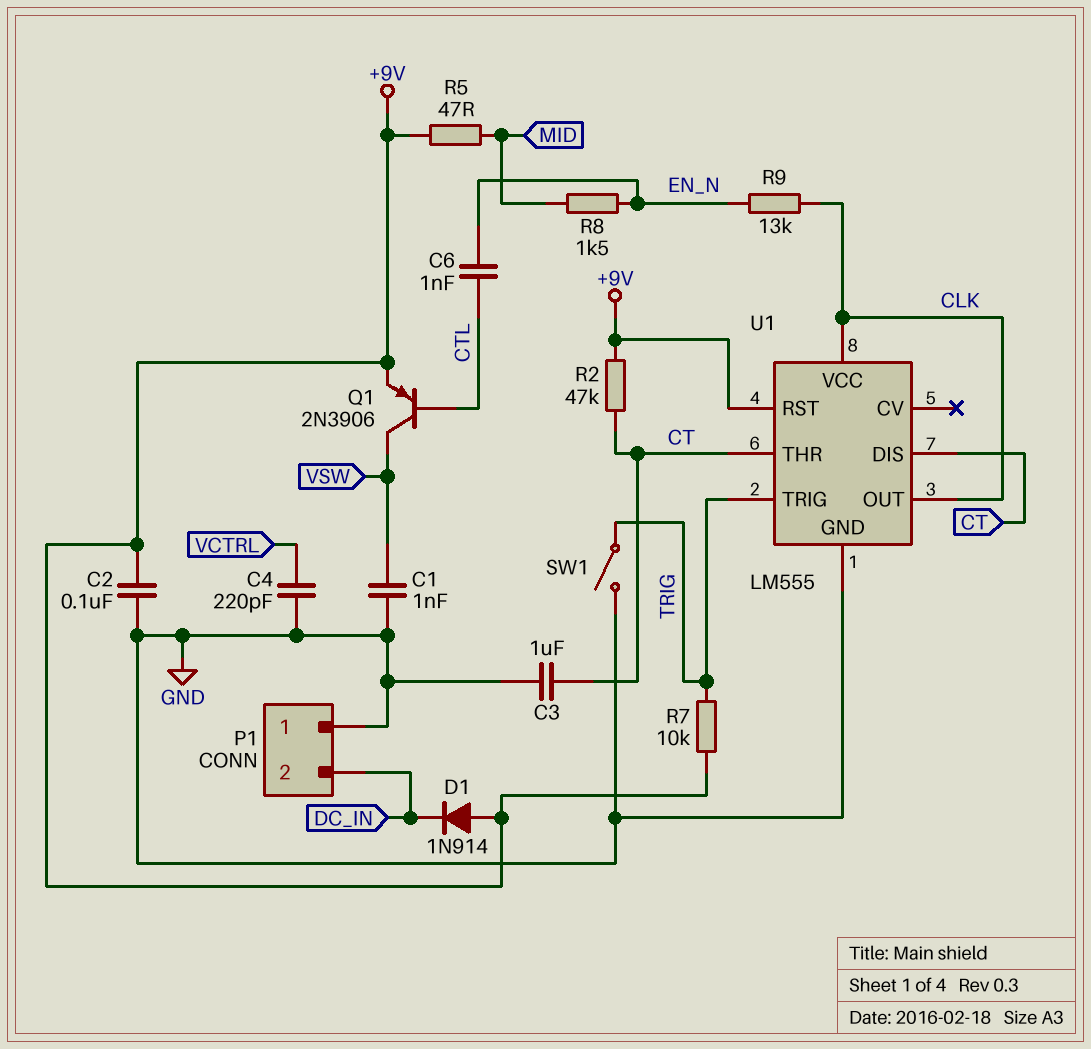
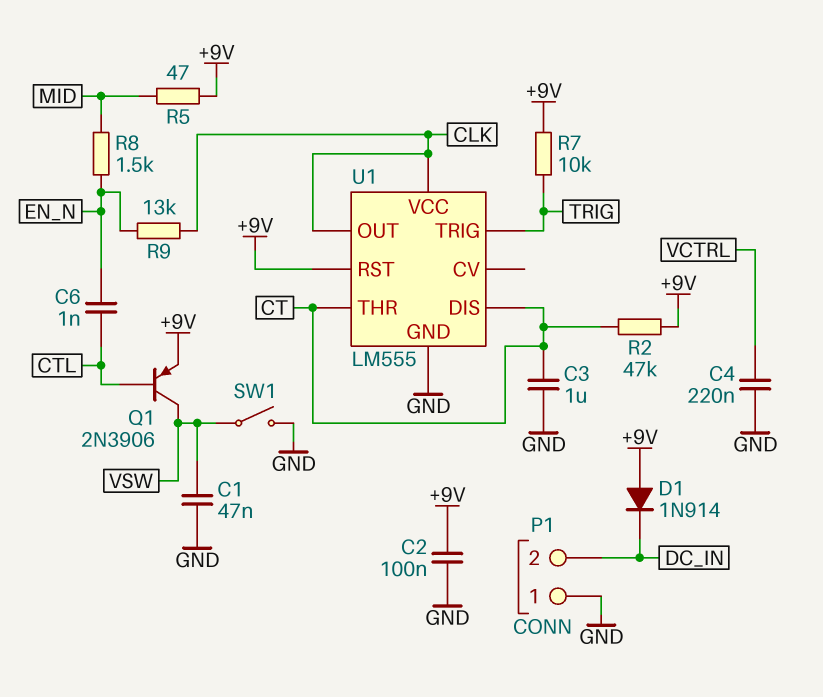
C1: 1nF (GND, VSW) -> 47nF (GND, VSW)
C4: 220pF (GND, VCTRL) -> 220nF (GND, VCTRL)
SW1: switch (GND, TRIG) -> switch (GND, VSW)

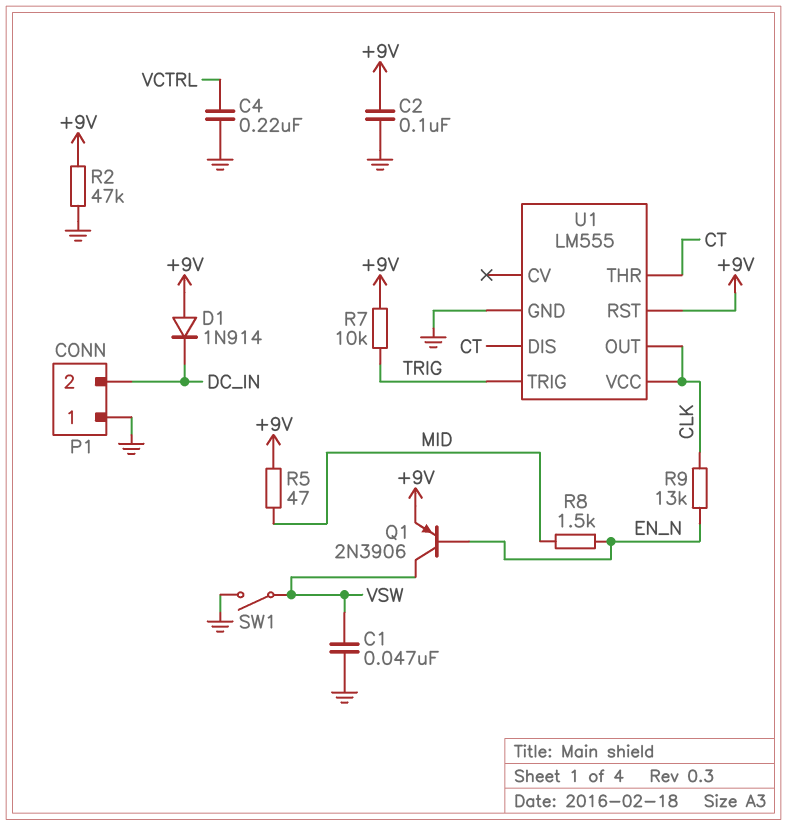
C3: 1uF (CT, GND) -> none
C6: 1nF (CTL, EN_N) -> none
Q1: PNP 2N3906 (B CTL, C VSW, E +9V) -> PNP 2N3906 (B EN_N, C VSW, E +9V)
R2: 47k (+9V, CT) -> 47k (+9V, GND)

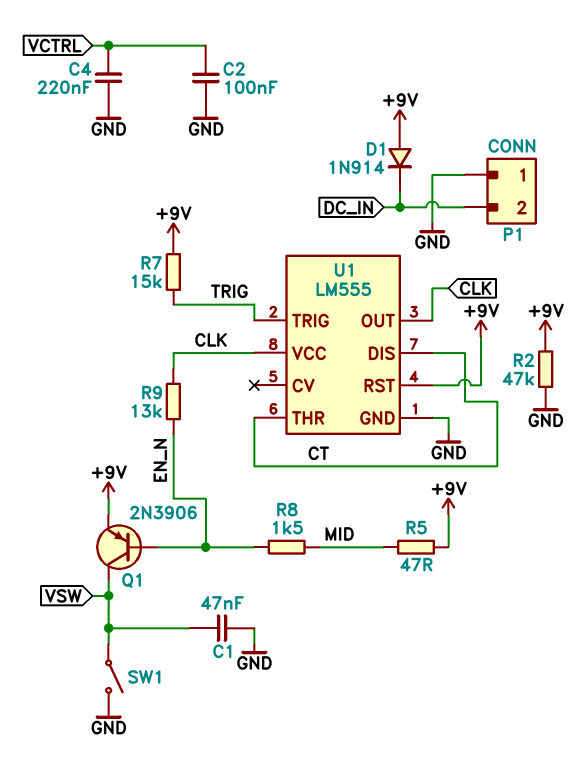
C2: 100nF (+9V, GND) -> 100nF (GND, VCTRL)
R7: 10k (+9V, TRIG) -> 15k (+9V, TRIG)

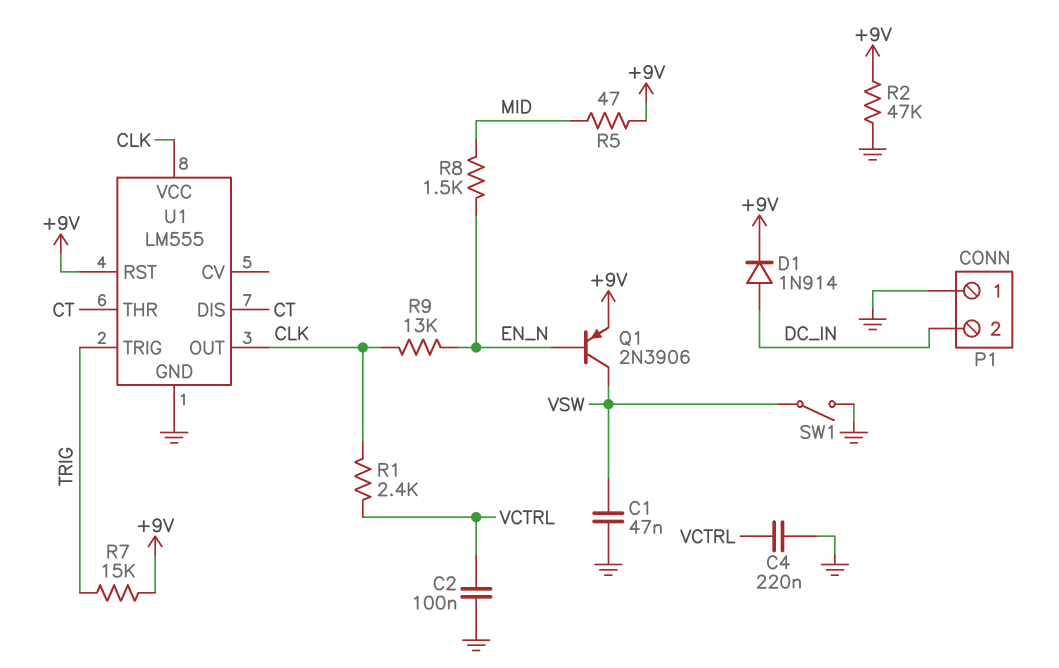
D1: diode 1N914 (A +9V, K DC_IN) -> diode 1N914 (A DC_IN, K +9V)
R1: none -> 2.4k (CLK, VCTRL)

